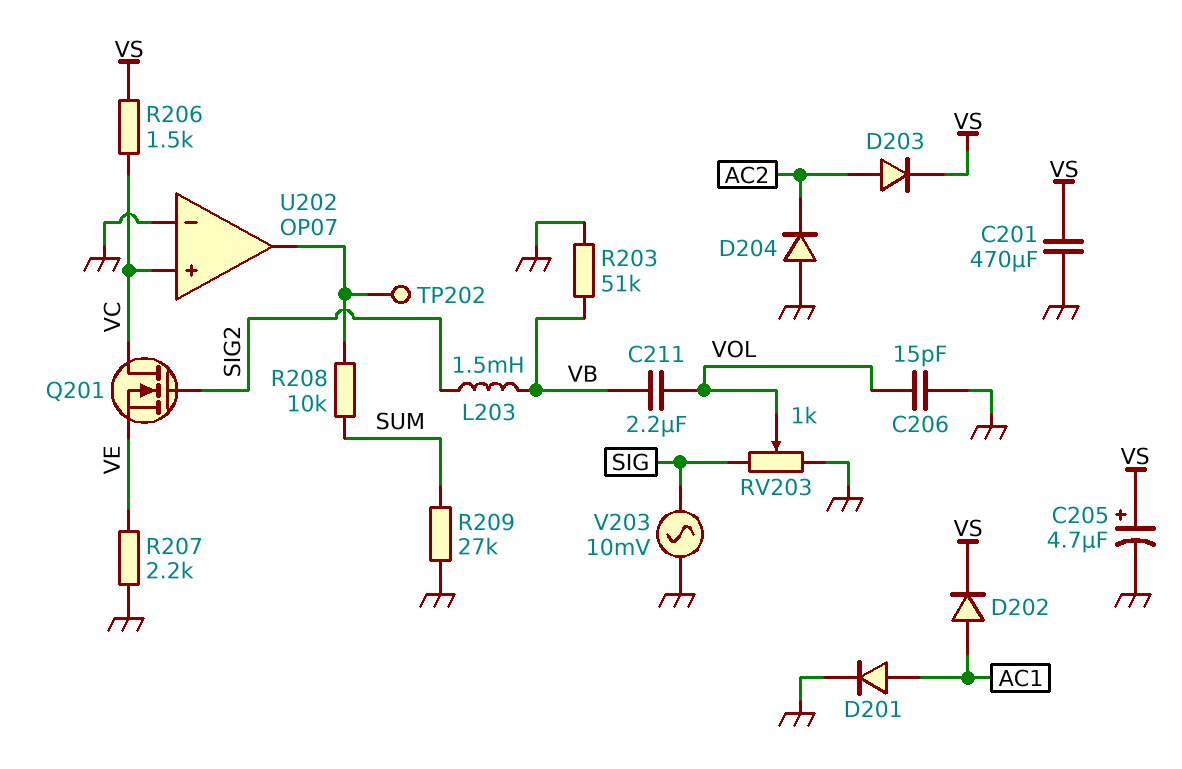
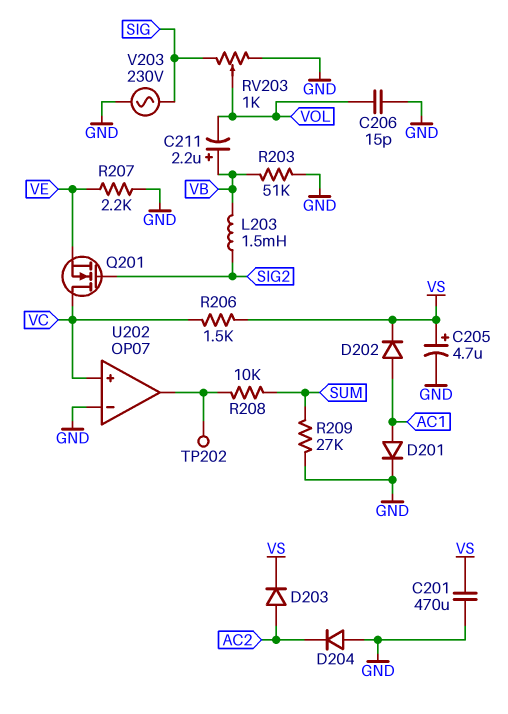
C211: 2.2uF (VB, VOL) -> 2.2uF (plus VB, minus VOL)
V203: AC 10mV (GND, SIG) -> AC 230V (GND, SIG)

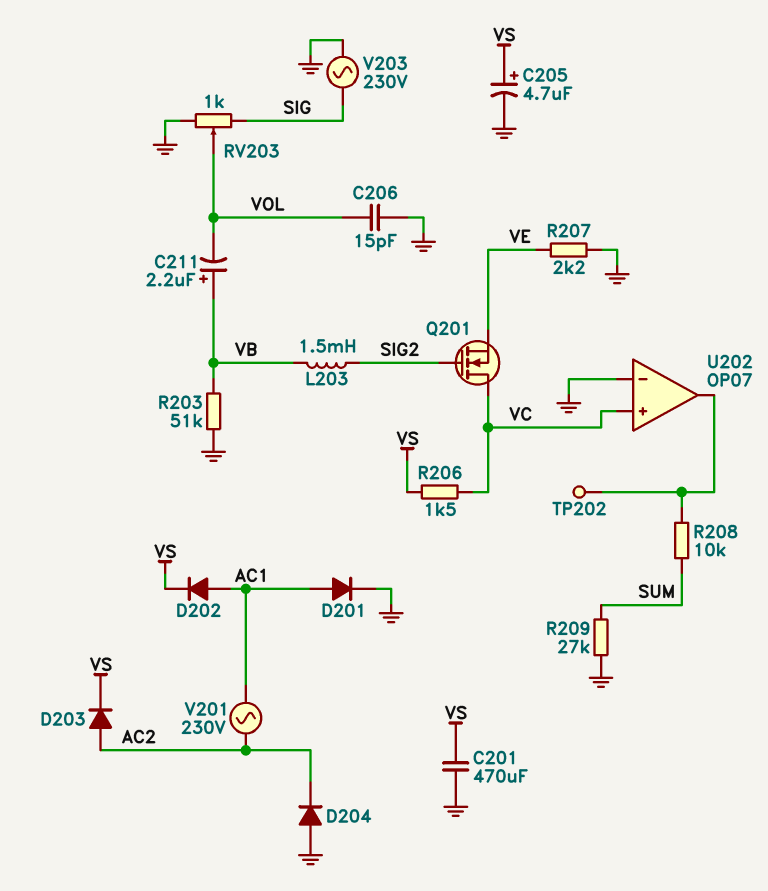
V201: none -> AC 230V (AC1, AC2)

